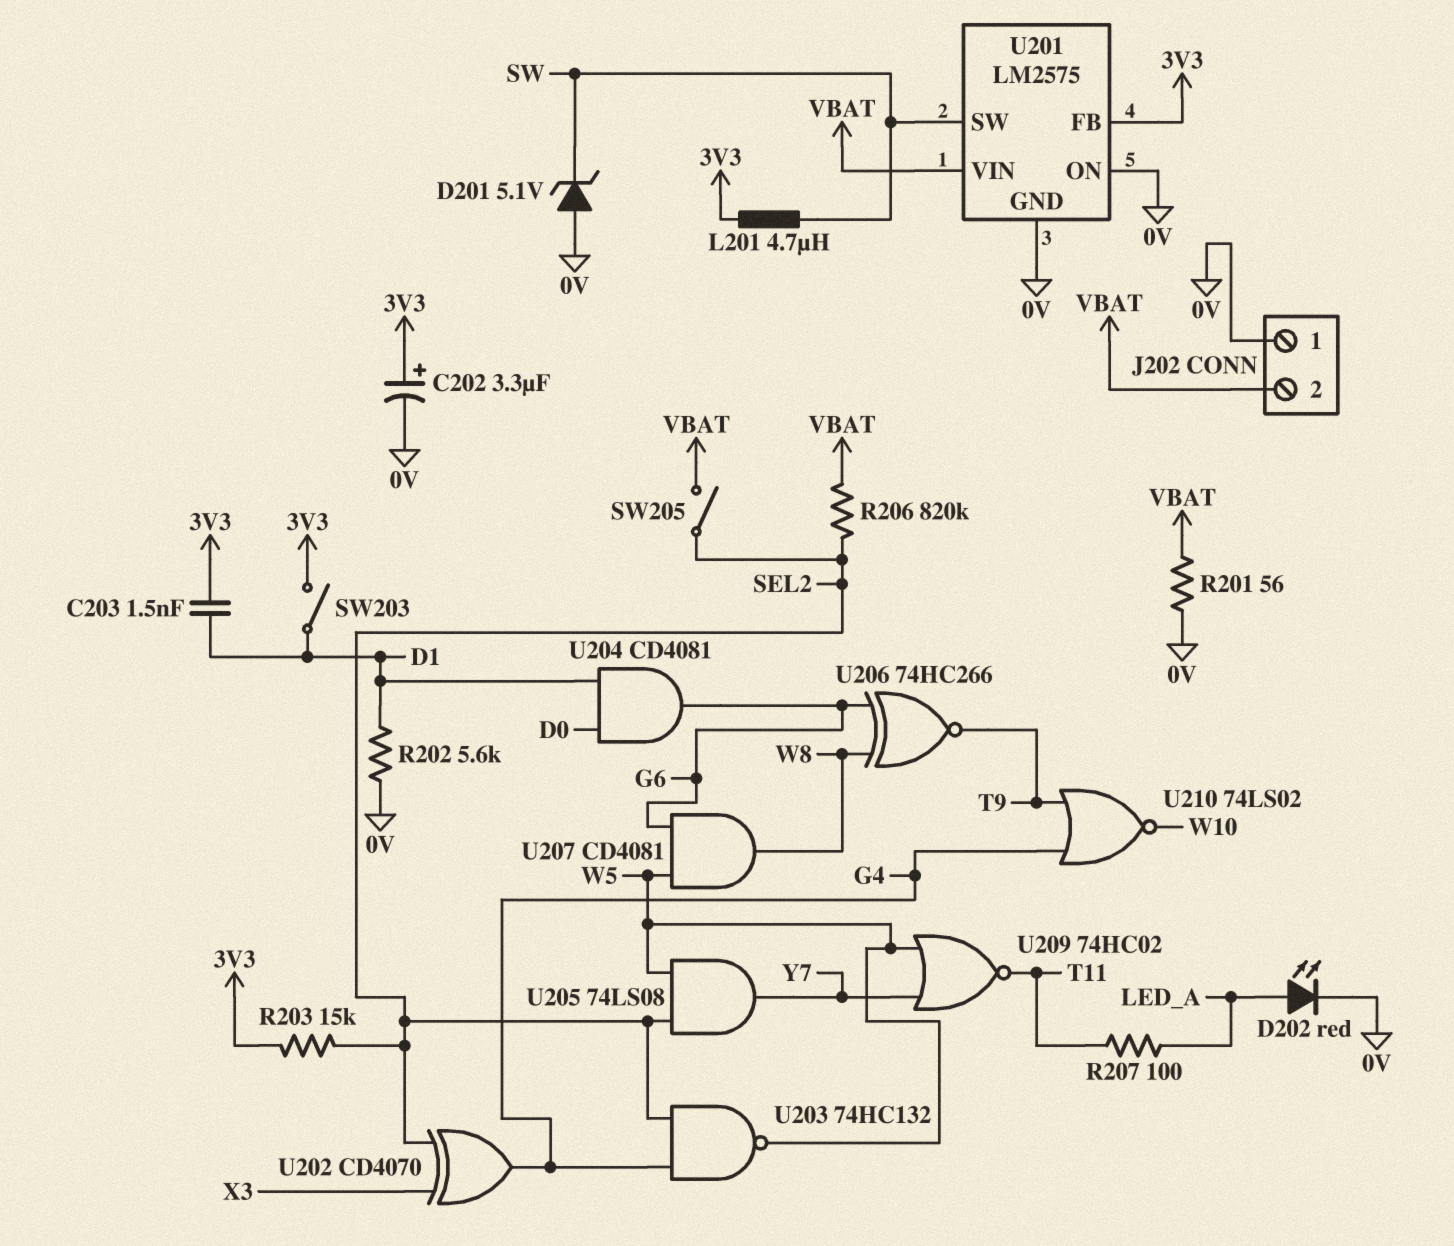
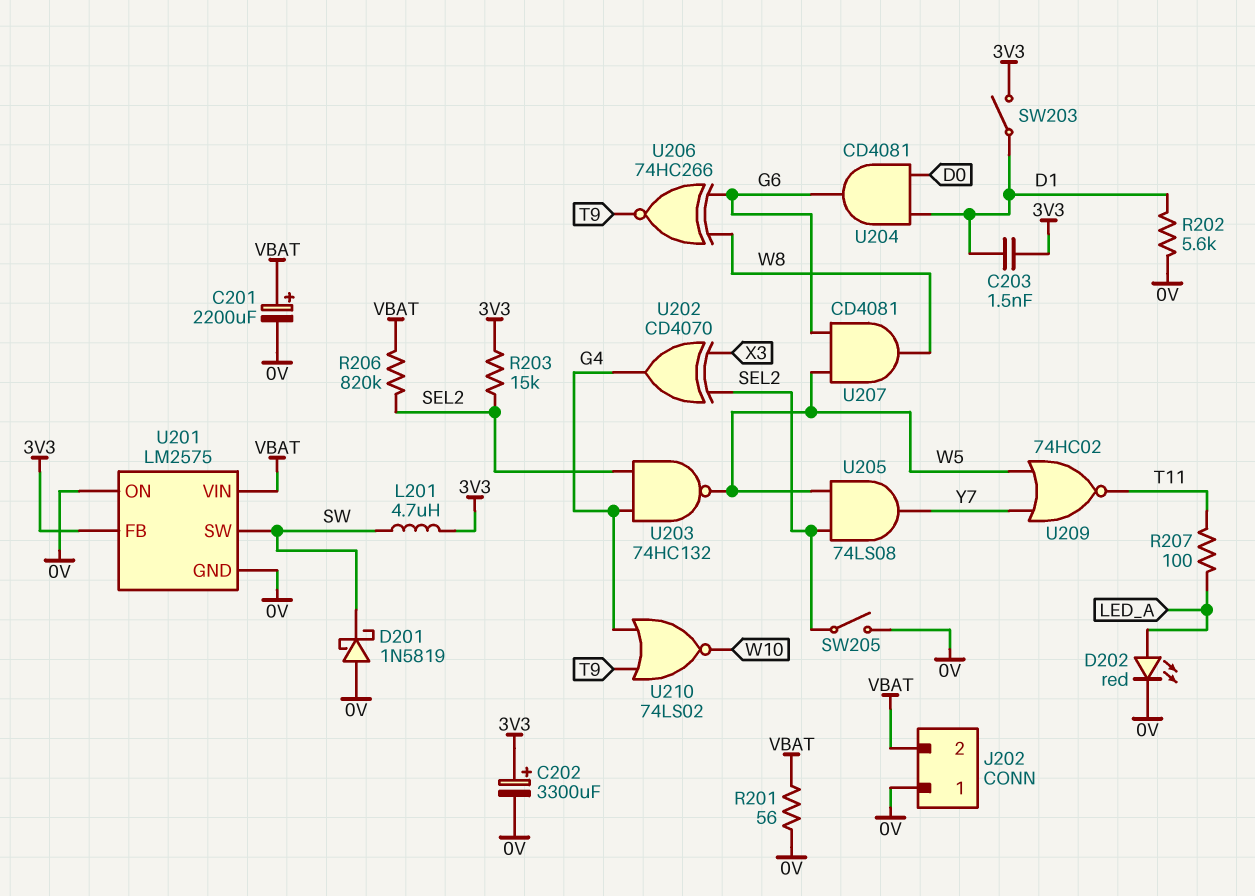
C201: none -> 2200uF (plus VBAT, minus 0V)
C202: 3.3uF (plus 3V3, minus 0V) -> 3300uF (plus 3V3, minus 0V)
D201: zener 5.1V (A 0V, K SW) -> schottky 1N5819 (A 0V, K SW)
SW205: switch (SEL2, VBAT) -> switch (0V, SEL2)

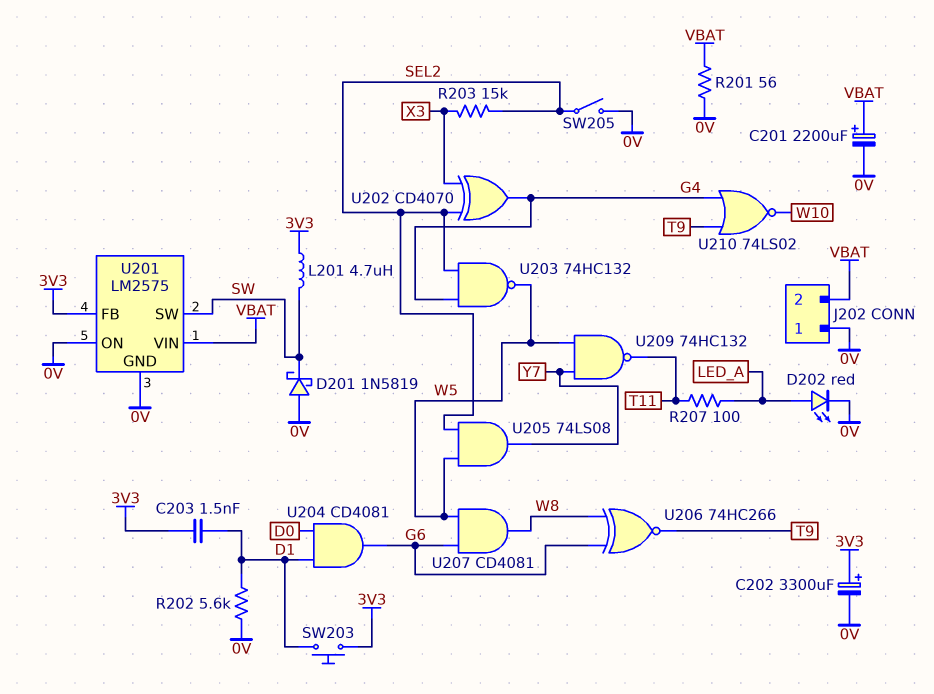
R203: 15k (3V3, SEL2) -> 15k (SEL2, X3)
R206: 820k (SEL2, VBAT) -> none
SW203: switch (3V3, D1) -> button (3V3, D1)
U209: NOR 74HC02 (in W5, in Y7, out T11) -> NAND 74HC132 (in W5, in Y7, out T11)

